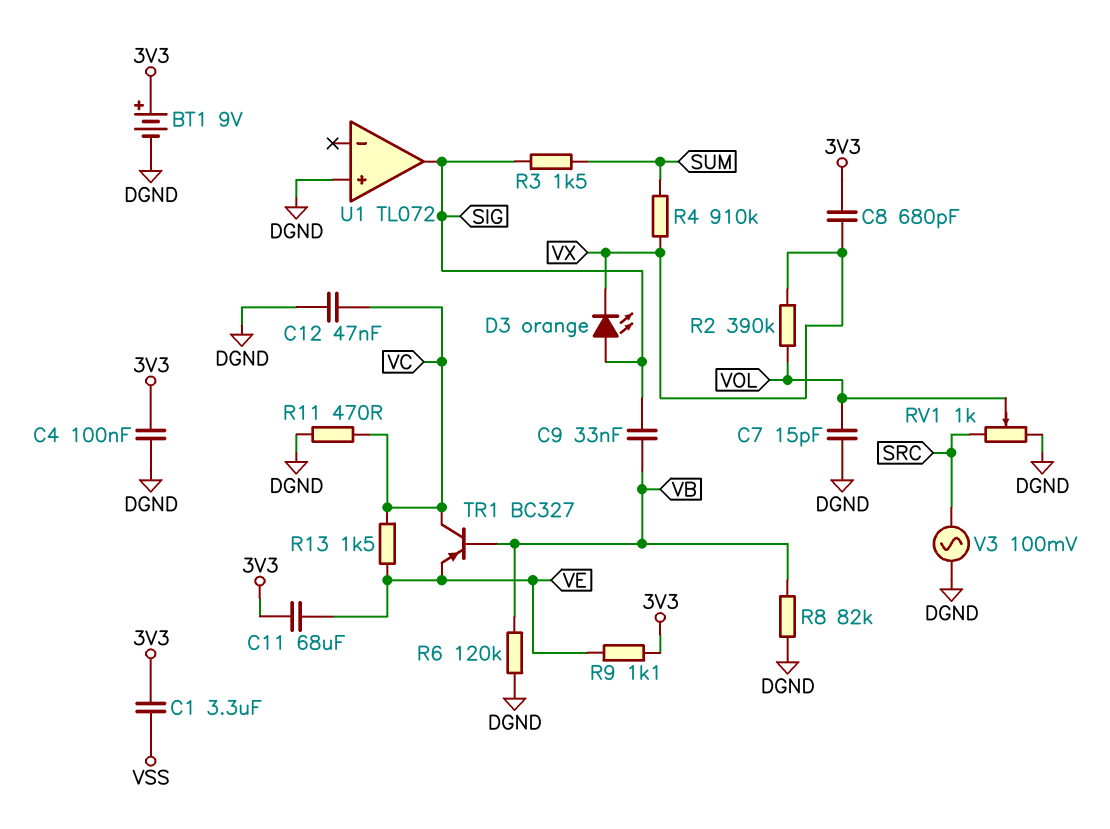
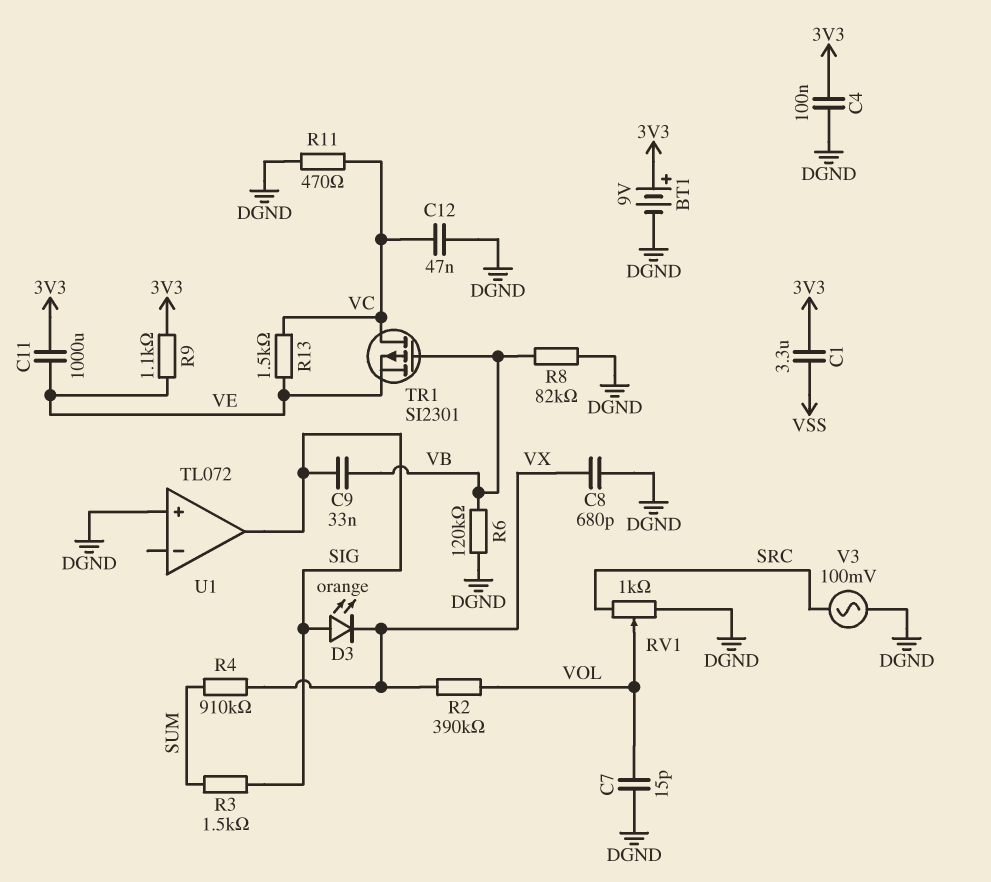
C8: 680pF (3V3, VX) -> 680pF (DGND, VX)
C11: 68uF (3V3, VE) -> 1000uF (3V3, VE)
TR1: PNP BC327 (B VB, C VC, E VE) -> PMOS SI2301 (G VB, D VC, S VE)

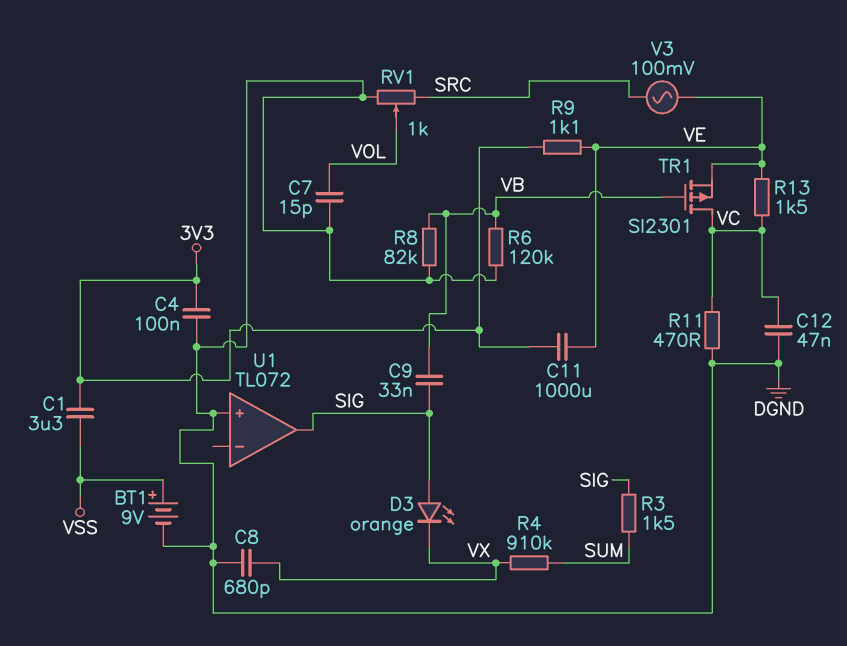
BT1: 9V (plus 3V3, minus DGND) -> 9V (plus VSS, minus DGND)
R2: 390k (VOL, VX) -> none
V3: AC 100mV (DGND, SRC) -> AC 100mV (SRC, VE)

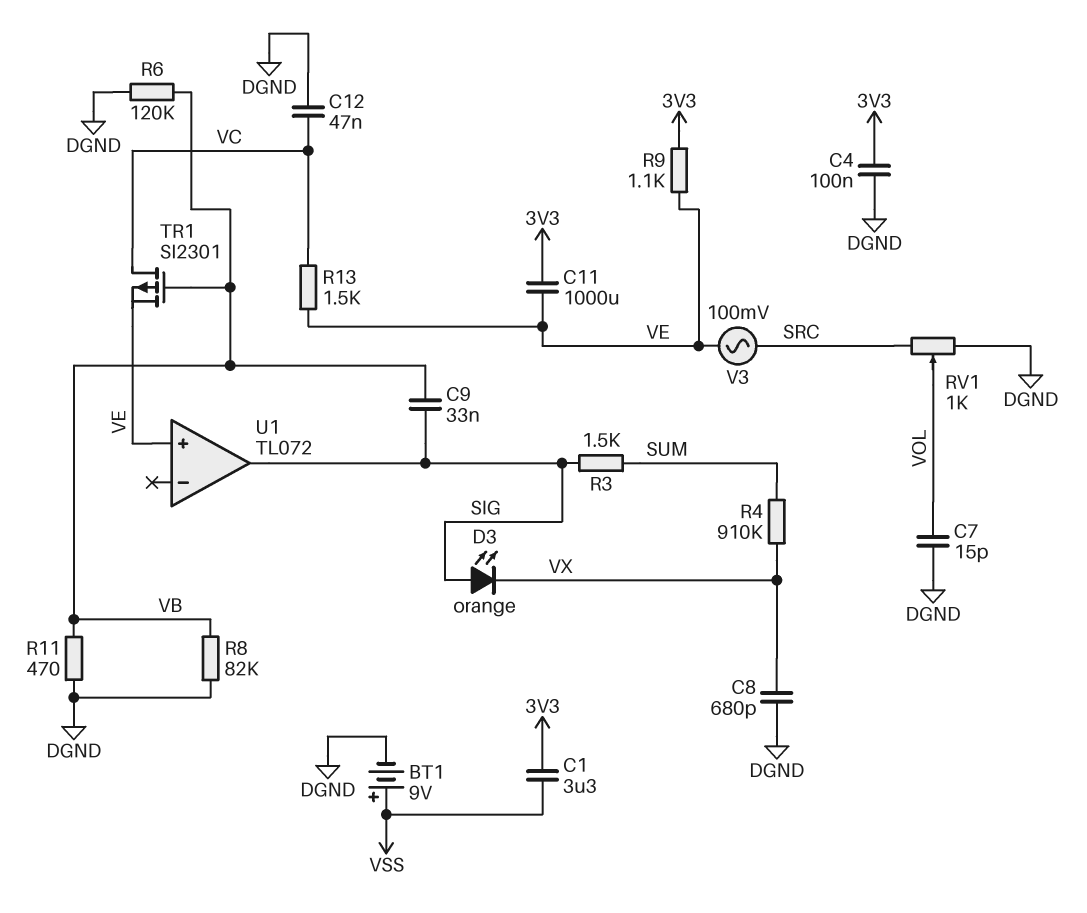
R11: 470 (DGND, VC) -> 470 (DGND, VB)
U1 pin in+: DGND -> VE

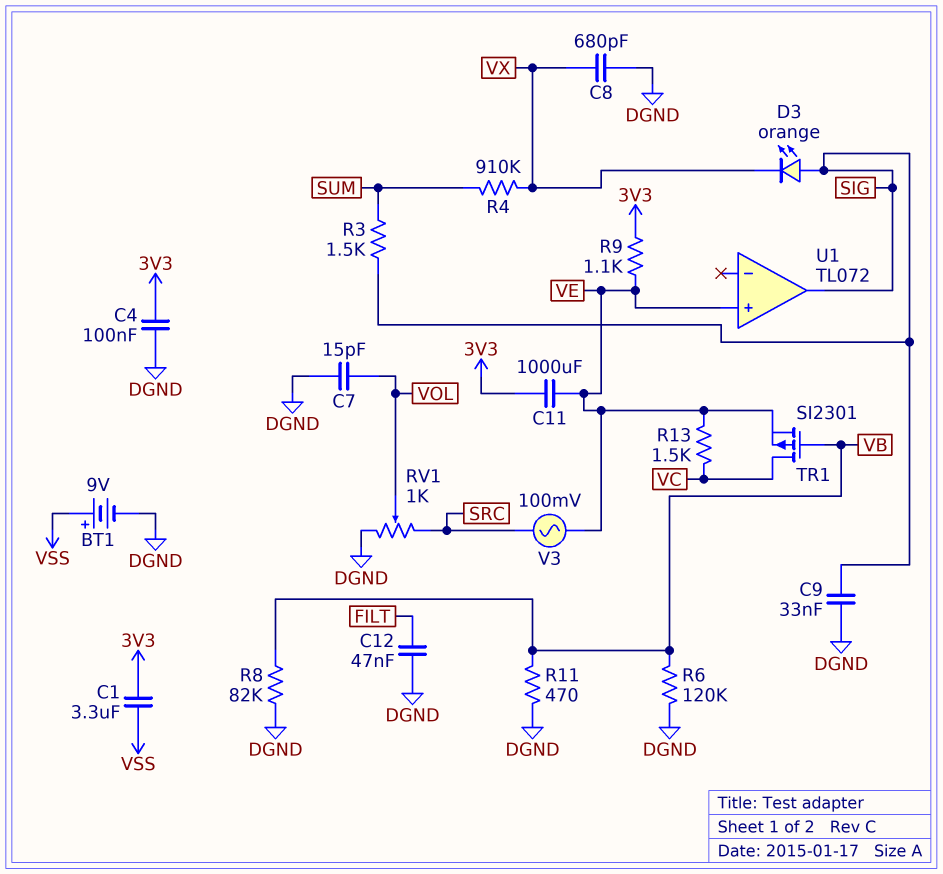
C9: 33nF (SIG, VB) -> 33nF (DGND, SIG)
C12: 47nF (DGND, VC) -> 47nF (DGND, FILT)

